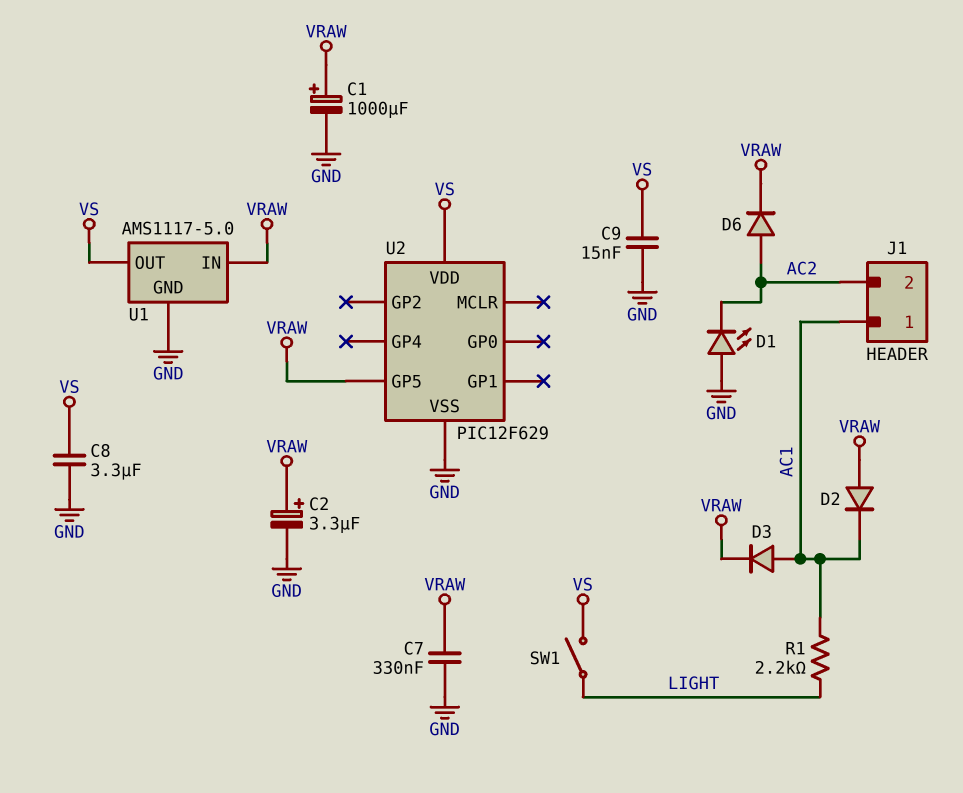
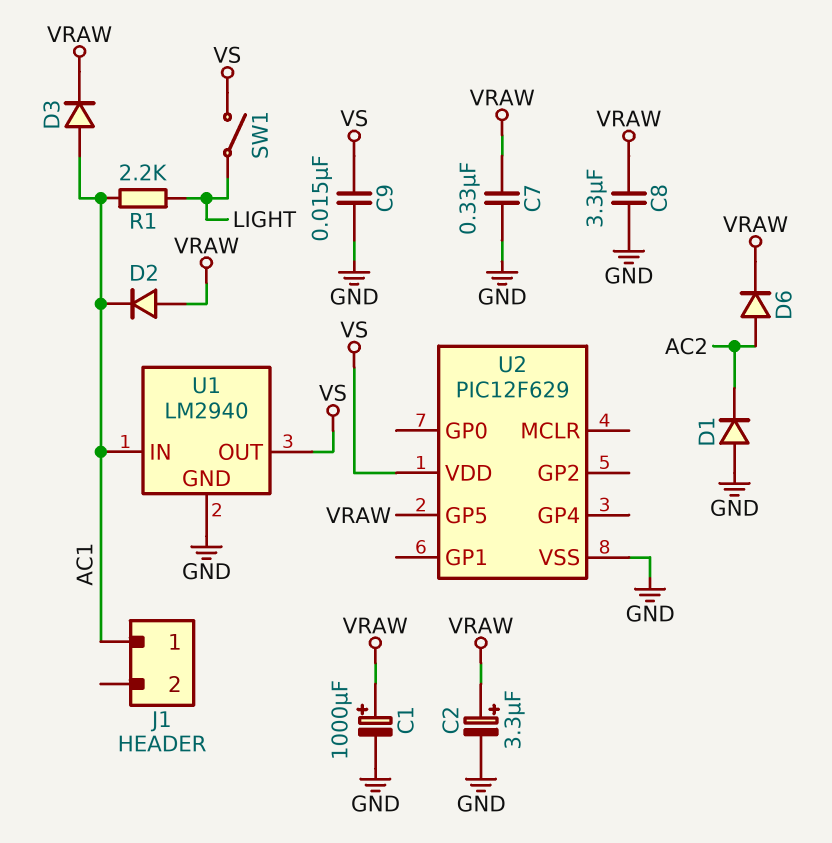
C8: 3.3uF (GND, VS) -> 3.3uF (GND, VRAW)
D1: LED (A GND, K AC2) -> diode (A GND, K AC2)
J1 pin 2: AC2 -> none
U1: AMS1117-5.0 -> LM2940
U1 pin IN: VRAW -> AC1

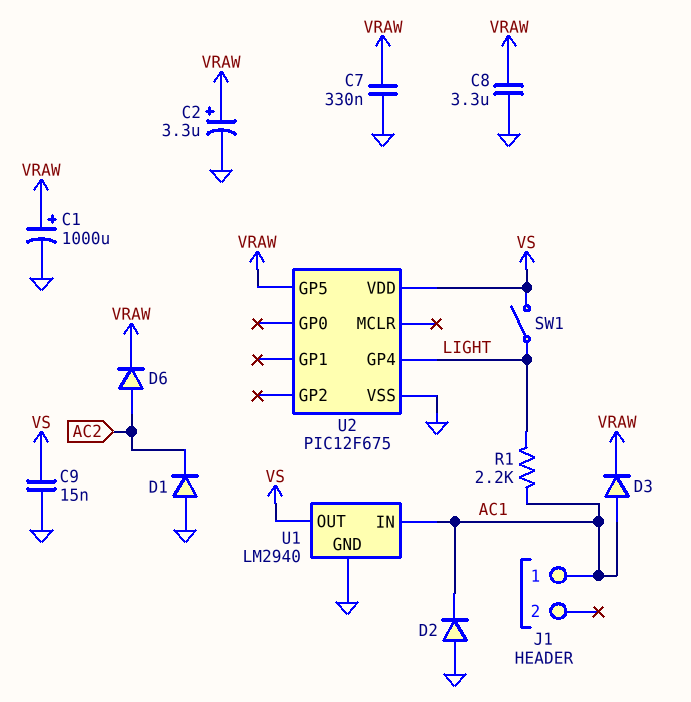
D2: diode (A VRAW, K AC1) -> diode (A GND, K AC1)
U2: PIC12F629 -> PIC12F675
U2 pin GP4: none -> LIGHT

